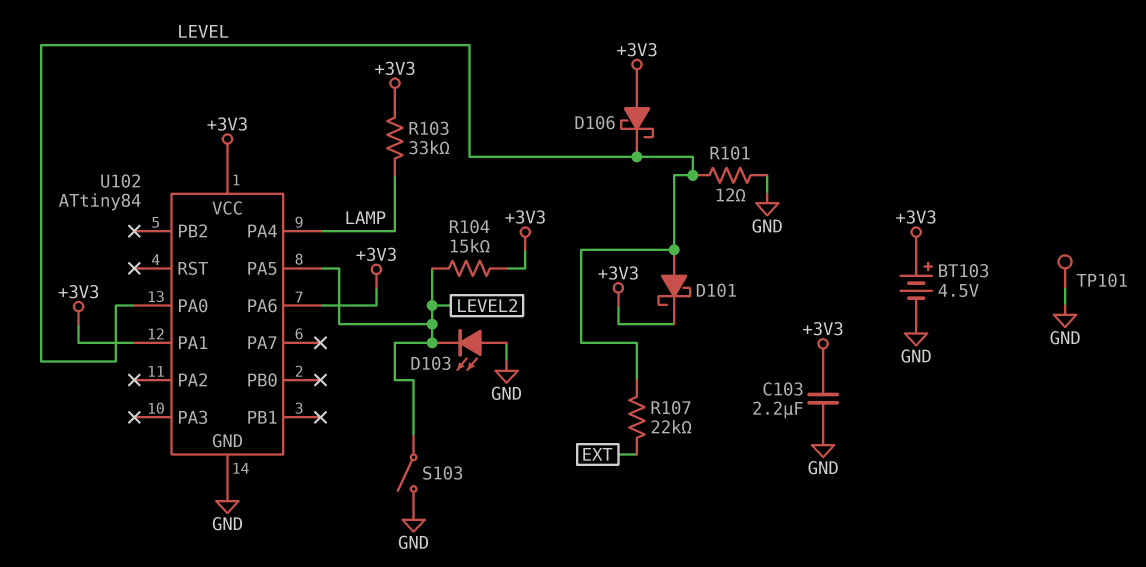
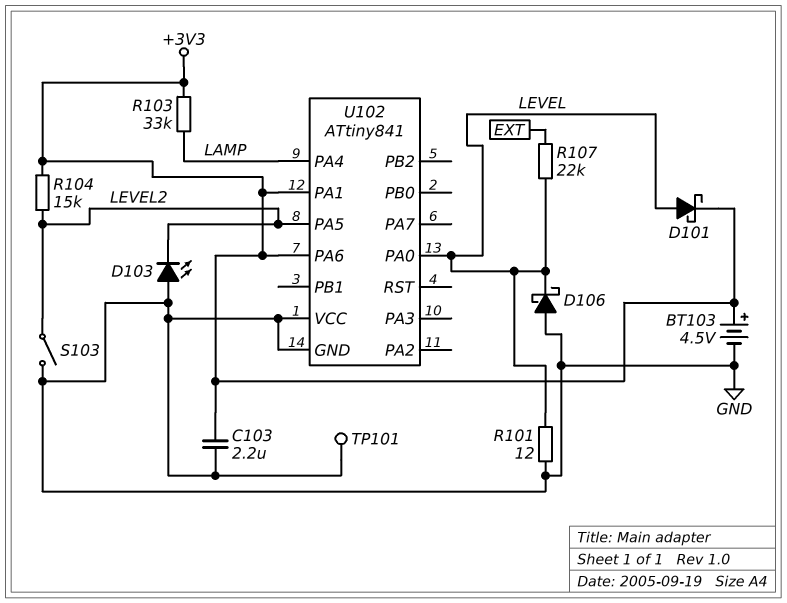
D106: schottky (A +3V3, K LEVEL) -> schottky (A GND, K LEVEL)
U102: ATtiny84 -> ATtiny841
U102 pin VCC: +3V3 -> GND

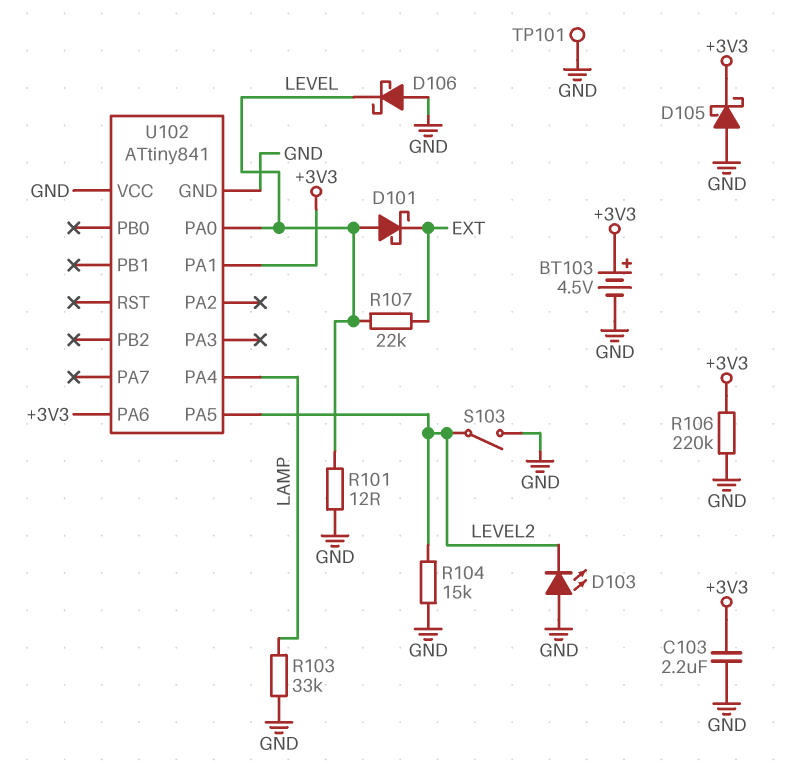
D101: schottky (A LEVEL, K +3V3) -> schottky (A LEVEL, K EXT)
D105: none -> schottky (A GND, K +3V3)
R103: 33k (+3V3, LAMP) -> 33k (GND, LAMP)
R104: 15k (+3V3, LEVEL2) -> 15k (GND, LEVEL2)
R106: none -> 220k (+3V3, GND)

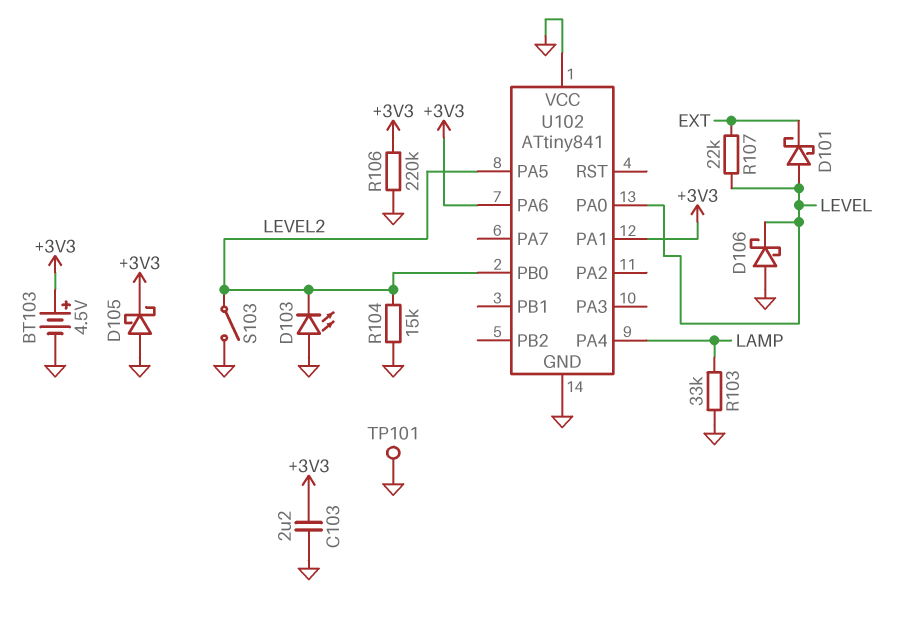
R101: 12 (GND, LEVEL) -> none
U102 pin PB0: none -> LEVEL2

